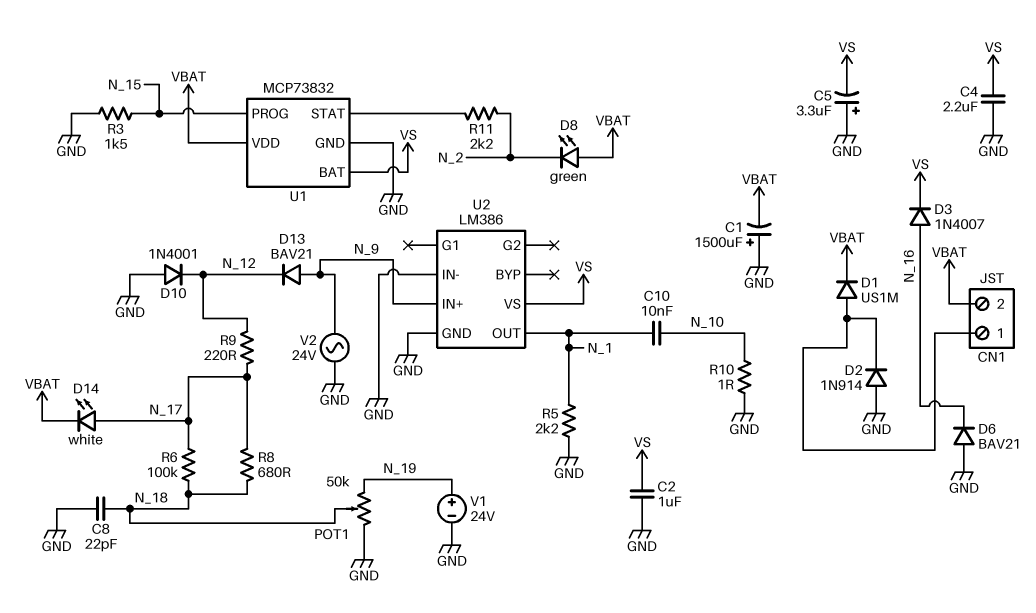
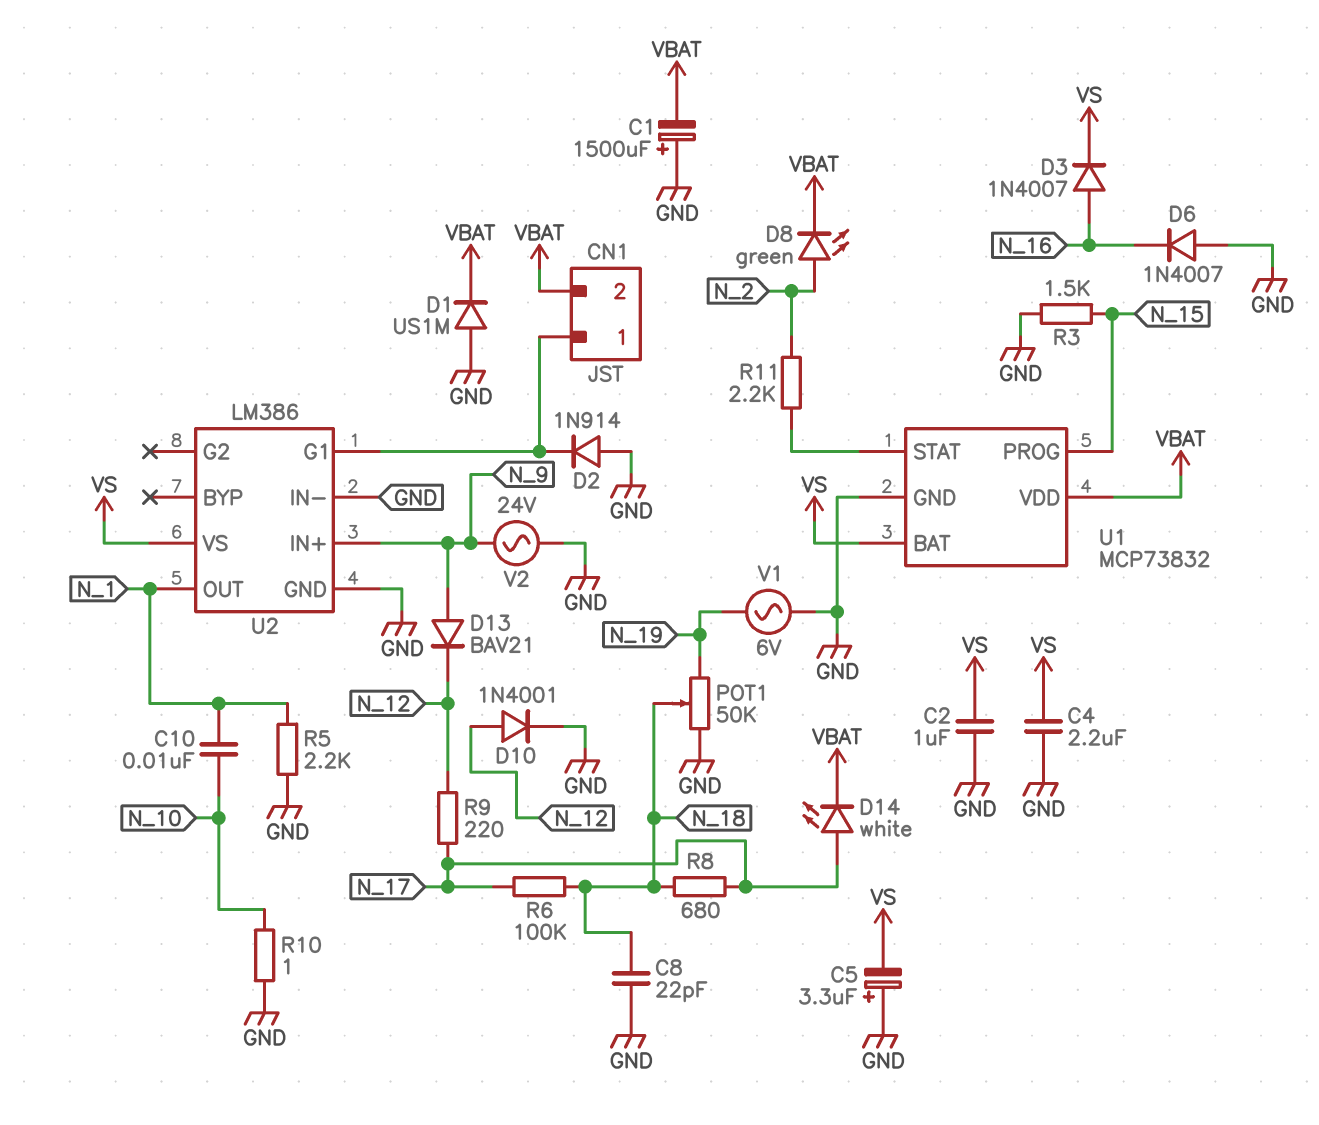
D1: diode US1M (A CN1/1, K VBAT) -> diode US1M (A GND, K VBAT)
D6: diode BAV21 (A GND, K N_16) -> diode 1N4007 (A GND, K N_16)
D8: LED green (A VBAT, K N_2) -> LED green (A N_2, K VBAT)
D10: diode 1N4001 (A GND, K N_12) -> diode 1N4001 (A N_12, K GND)
U2 pin G1: none -> CN1/1
V1: 24V (plus N_19, minus GND) -> AC 6V (GND, N_19)

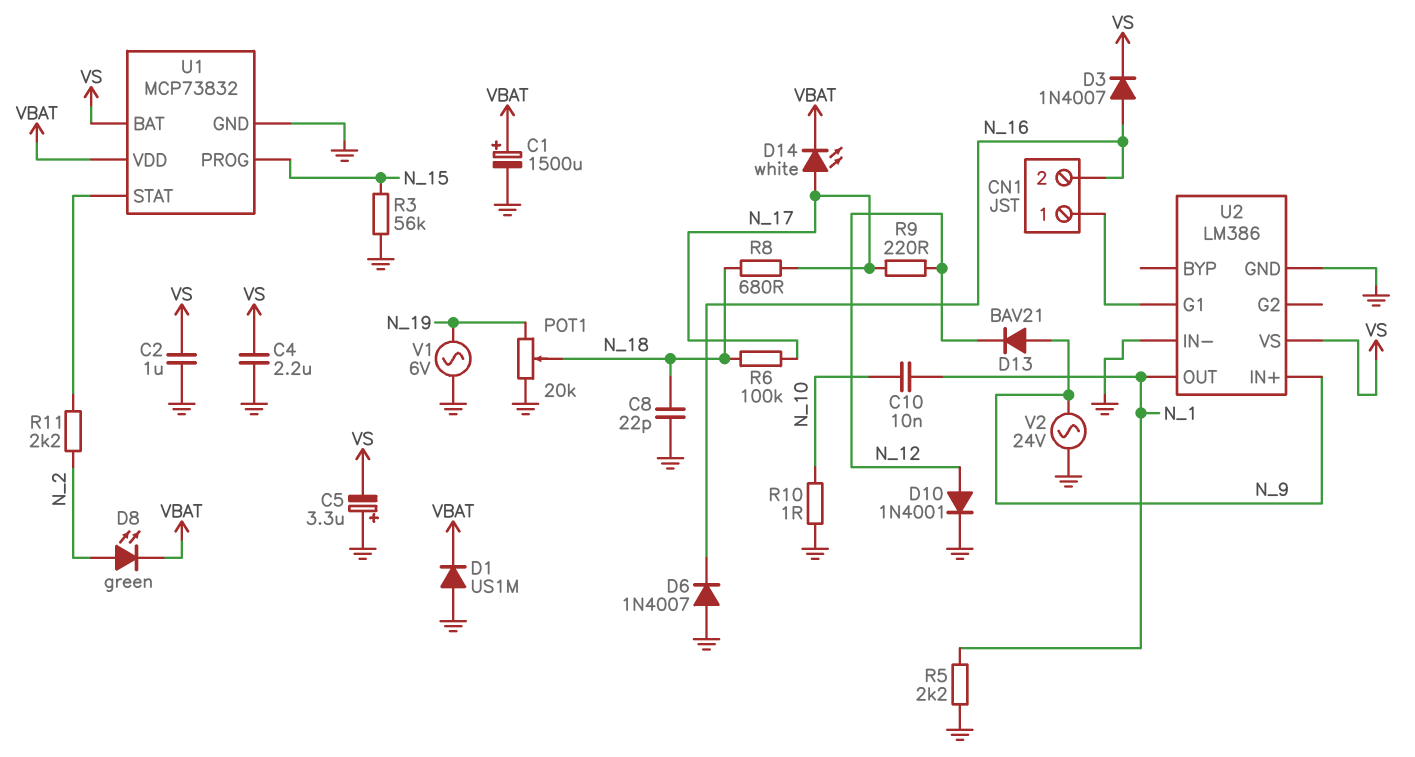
C1: 1500uF (plus GND, minus VBAT) -> 1500uF (plus VBAT, minus GND)
CN1 pin 2: VBAT -> N_16
D2: diode 1N914 (A GND, K CN1/1) -> none
POT1: 50k (GND, N_19, wiper N_18) -> 20k (GND, N_19, wiper N_18)
R3: 1.5k (GND, N_15) -> 56k (GND, N_15)

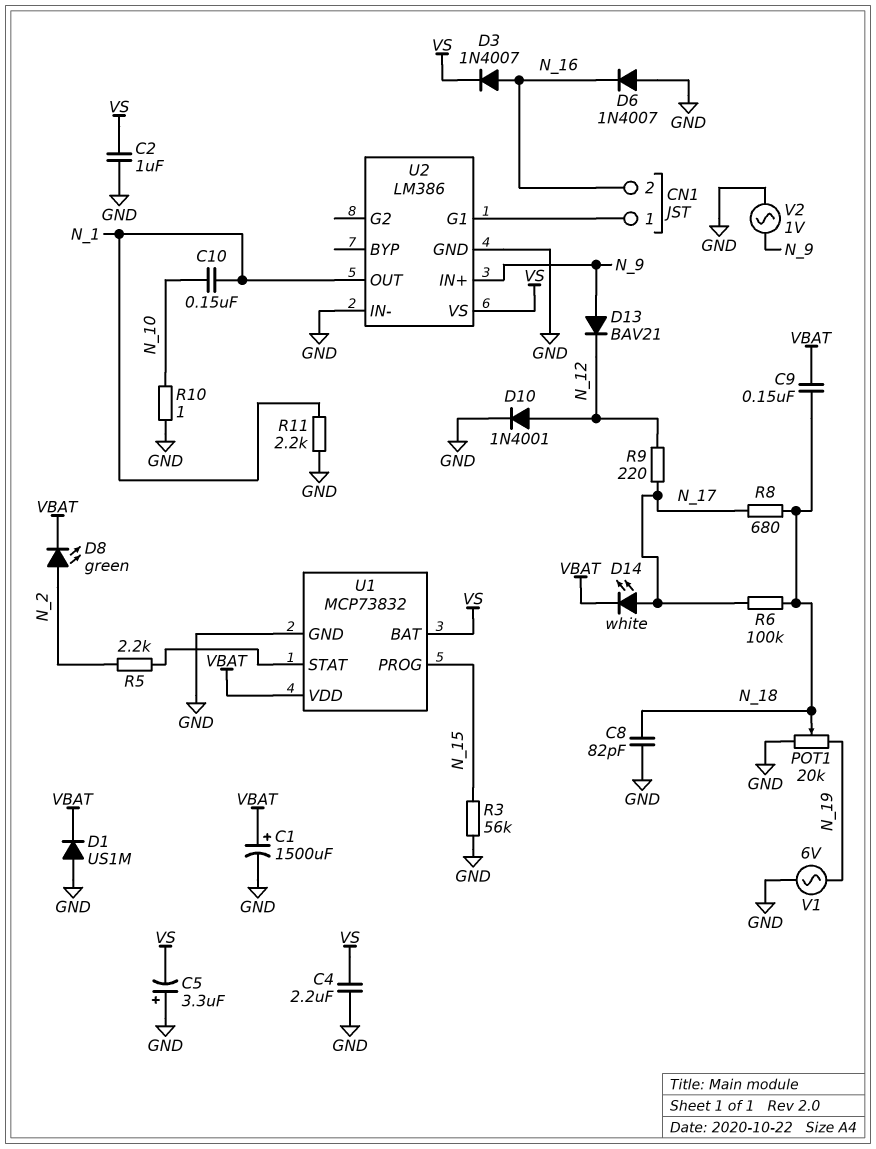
C8: 22pF (GND, N_18) -> 82pF (GND, N_18)
C9: none -> 150nF (N_18, VBAT)
C10: 10nF (N_1, N_10) -> 150nF (N_1, N_10)
R5: 2.2k (GND, N_1) -> 2.2k (N_2, U1/STAT)
R11: 2.2k (N_2, U1/STAT) -> 2.2k (GND, N_1)
V2: AC 24V (GND, N_9) -> AC 1V (GND, N_9)

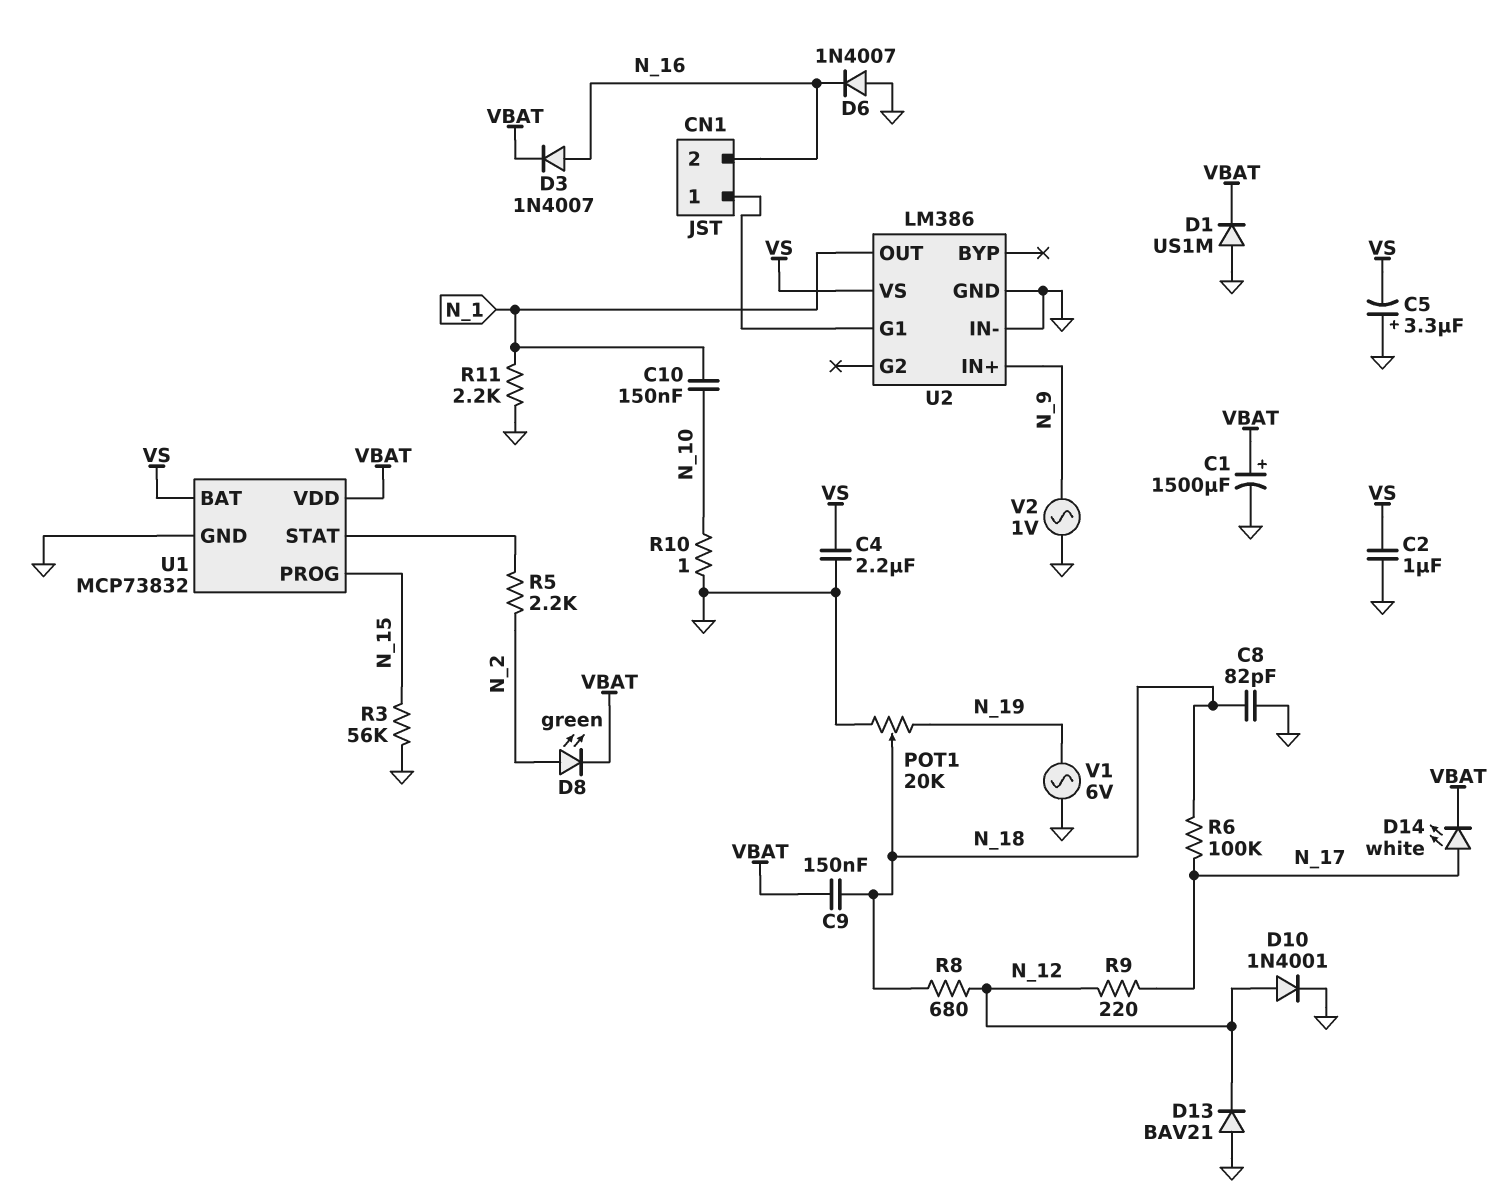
D3: diode 1N4007 (A N_16, K VS) -> diode 1N4007 (A N_16, K VBAT)
D13: diode BAV21 (A N_9, K N_12) -> diode BAV21 (A GND, K N_12)
R8: 680 (N_17, N_18) -> 680 (N_12, N_18)

